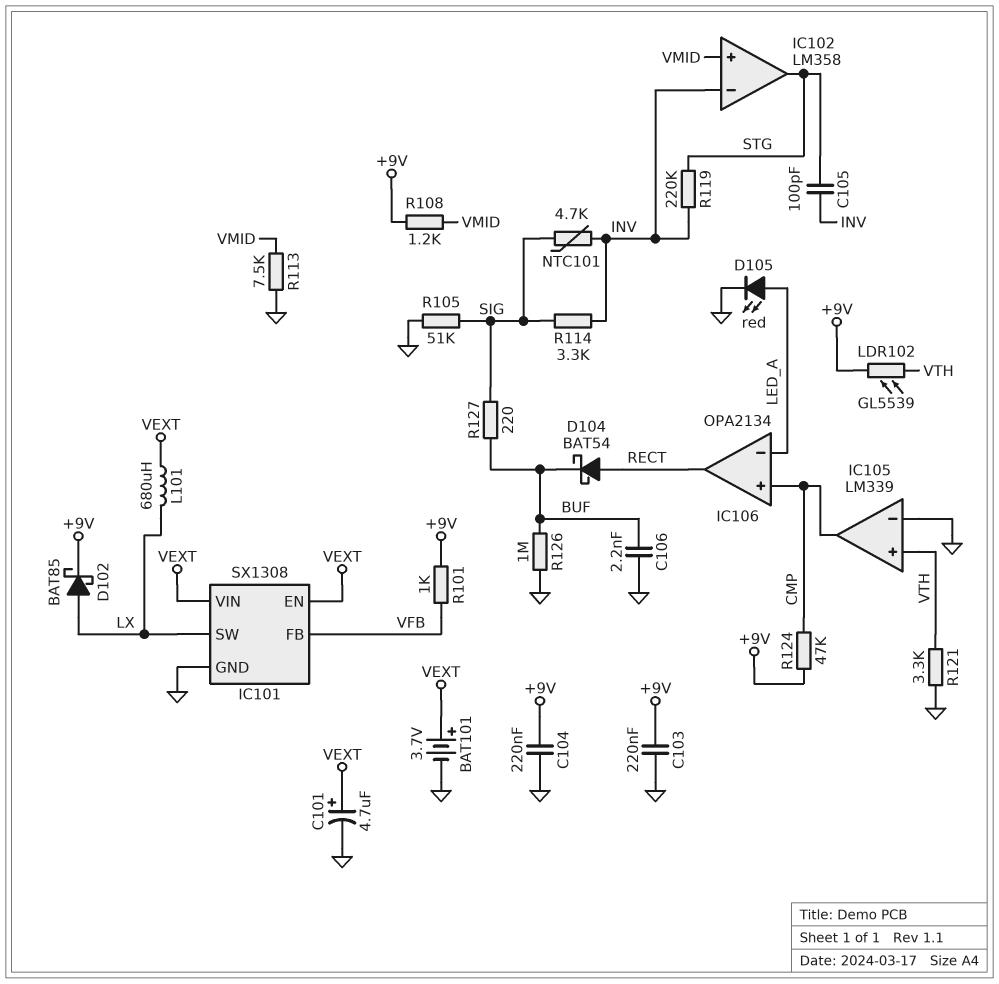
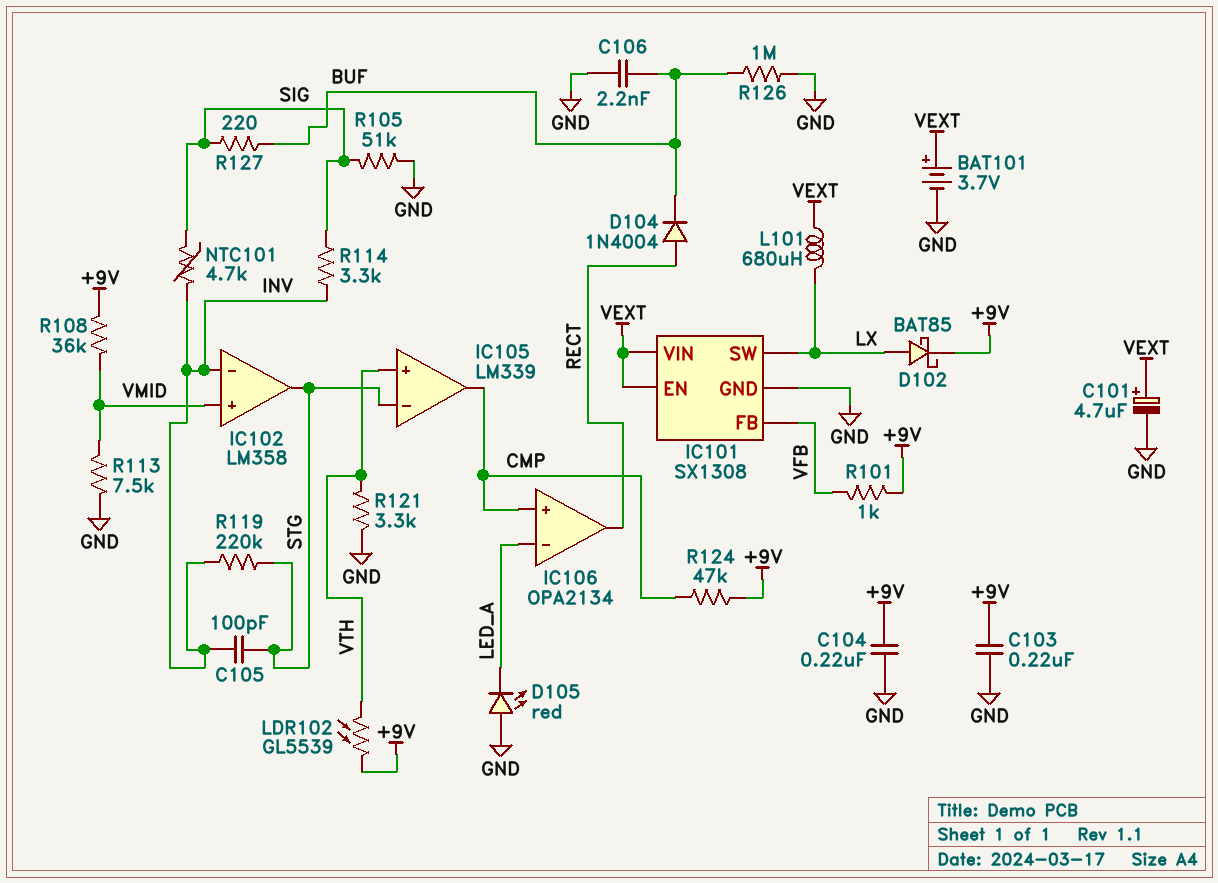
D104: schottky BAT54 (A RECT, K BUF) -> diode 1N4004 (A RECT, K BUF)
D105: LED red (A LED_A, K GND) -> LED red (A GND, K LED_A)
IC105 pin in-: GND -> STG
R108: 1.2k (+9V, VMID) -> 36k (+9V, VMID)

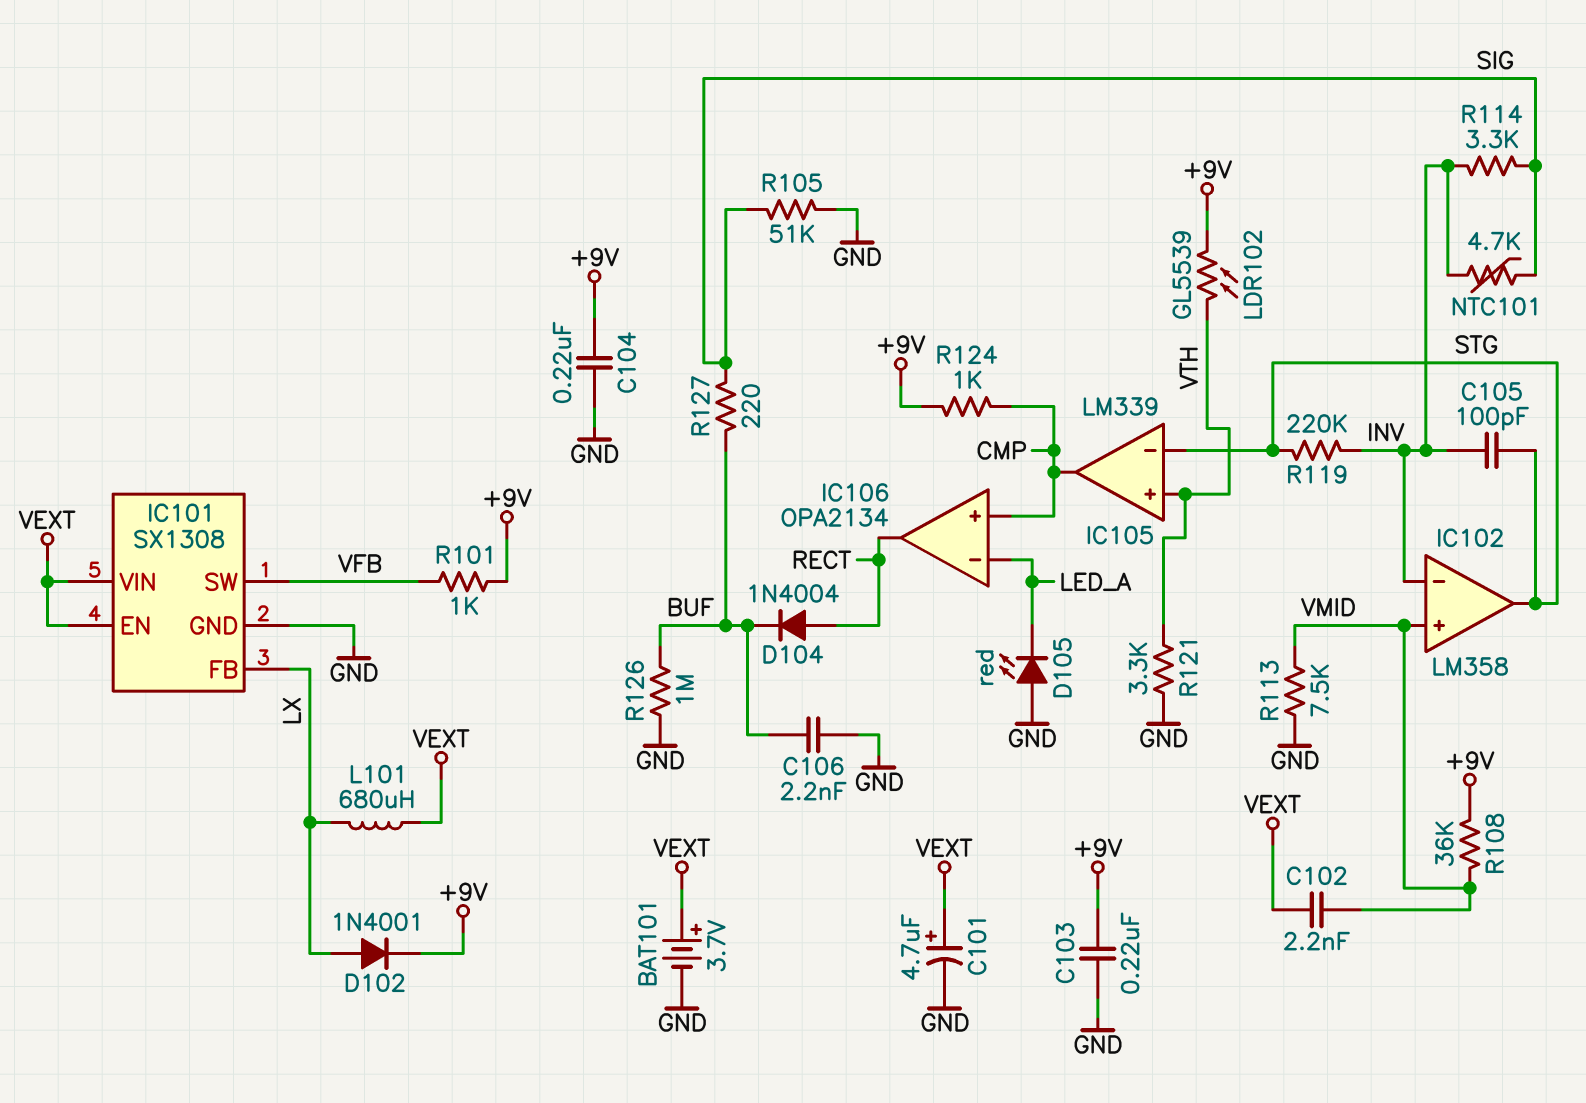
C102: none -> 2.2nF (VEXT, VMID)
D102: schottky BAT85 (A LX, K +9V) -> diode 1N4001 (A LX, K +9V)
IC101 pin FB: VFB -> LX
IC101 pin SW: LX -> VFB
R124: 47k (+9V, CMP) -> 1k (+9V, CMP)

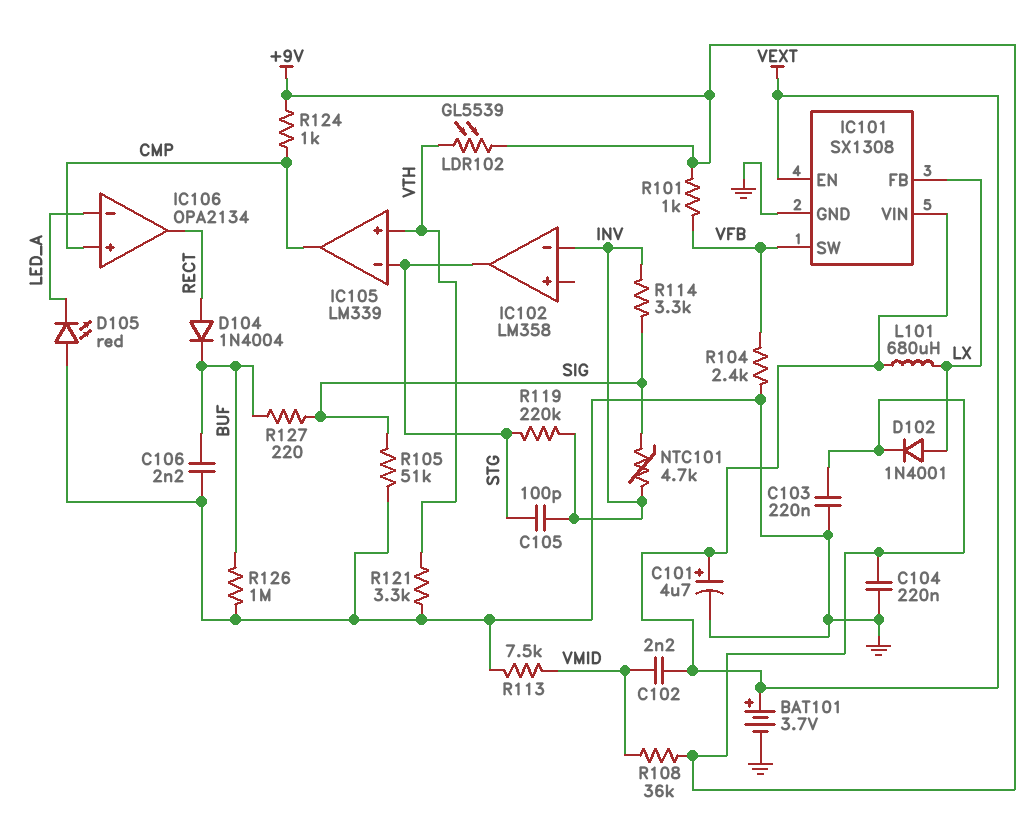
IC102 pin in+: VMID -> none
R104: none -> 2.4k (GND, VFB)

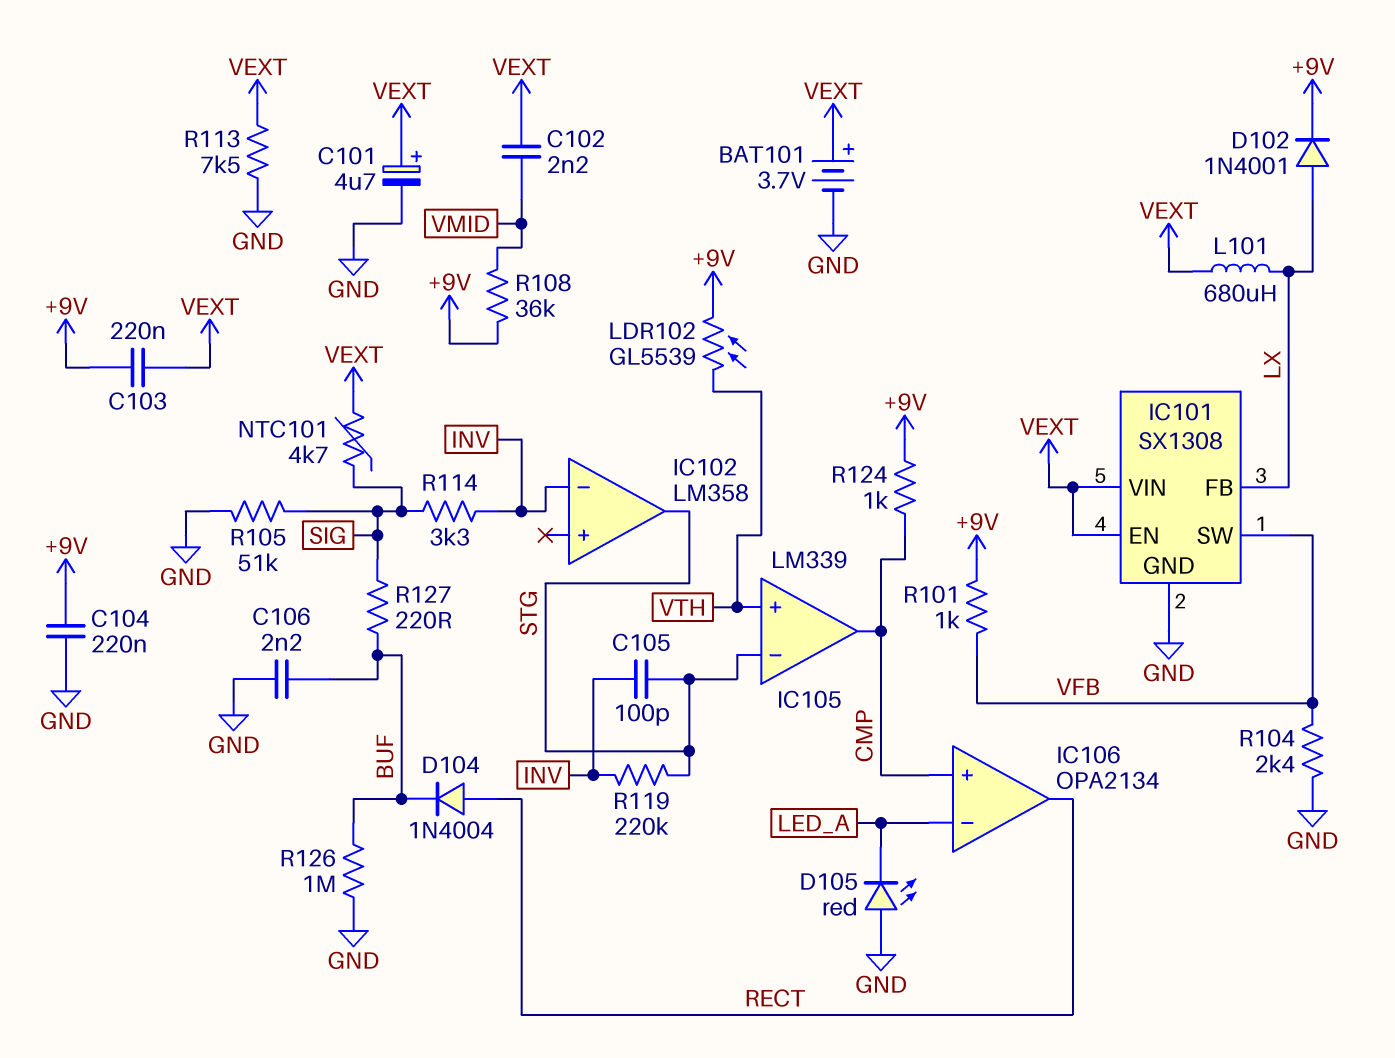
C103: 220nF (+9V, GND) -> 220nF (+9V, VEXT)
NTC101: 4.7k (INV, SIG) -> 4.7k (SIG, VEXT)
R113: 7.5k (GND, VMID) -> 7.5k (GND, VEXT)
R121: 3.3k (GND, VTH) -> none

